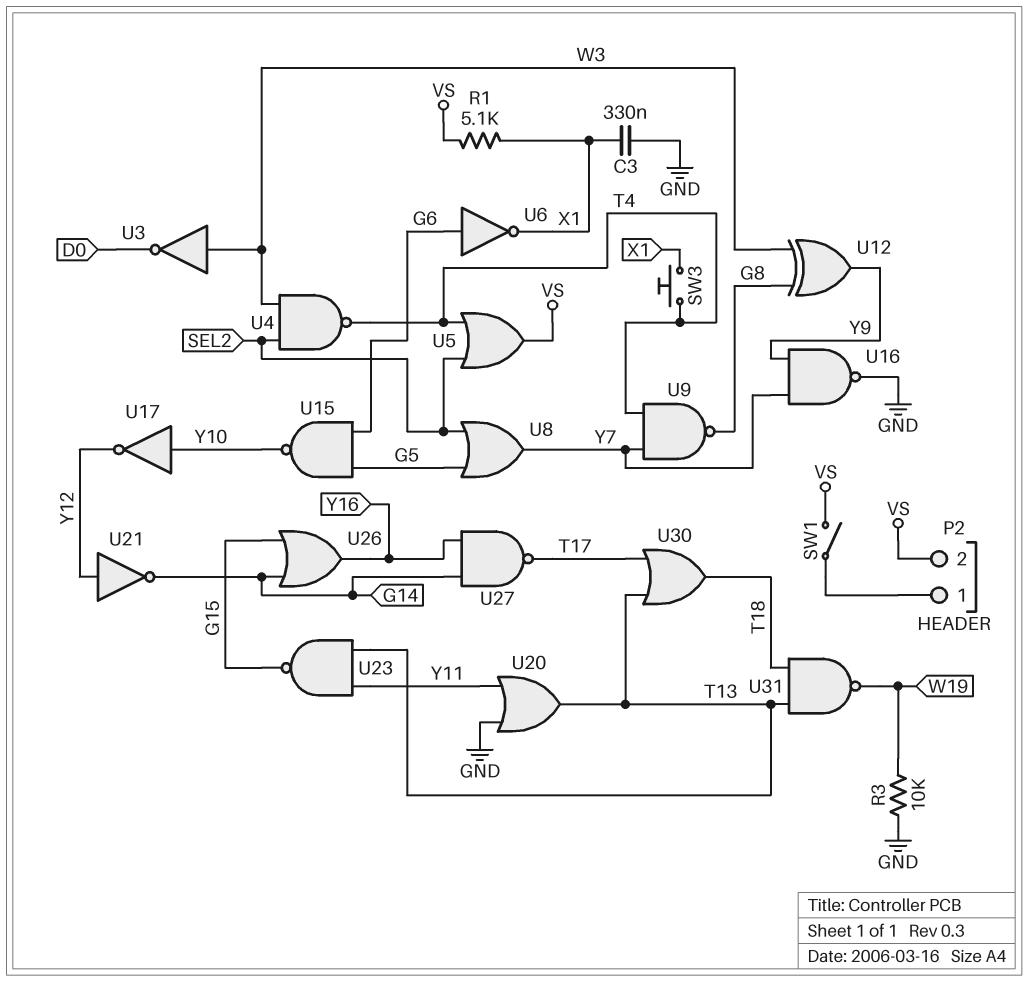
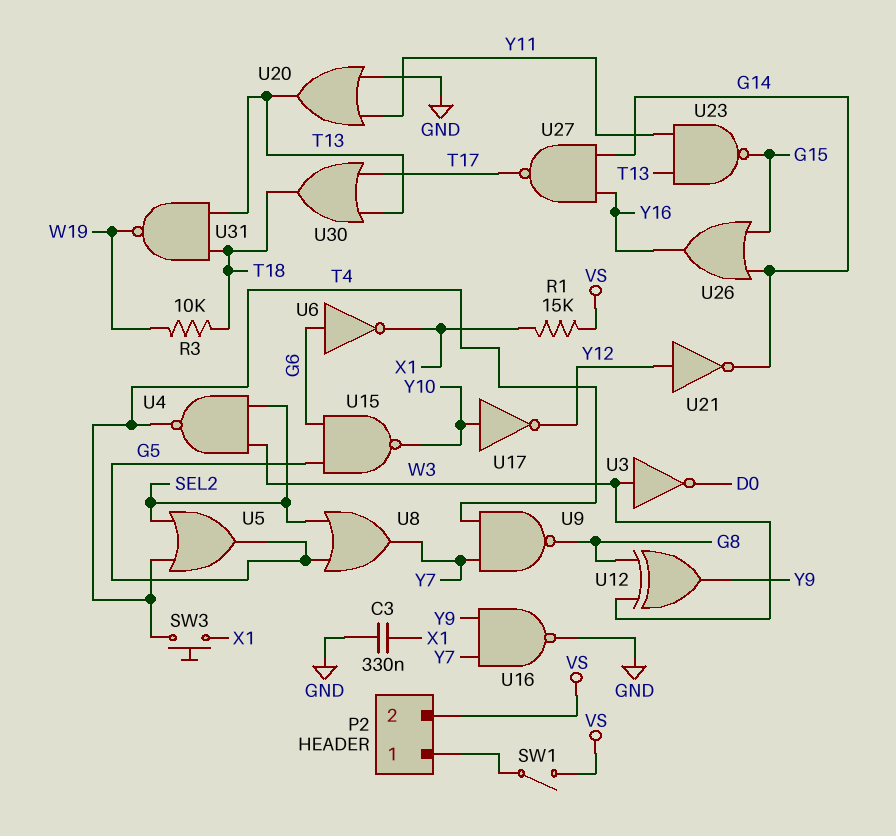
R1: 5.1k (VS, X1) -> 15k (VS, X1)
R3: 10k (GND, W19) -> 10k (T18, W19)
U5: OR (in SEL2, in T4, out VS) -> OR (in SEL2, in T4, out G5)

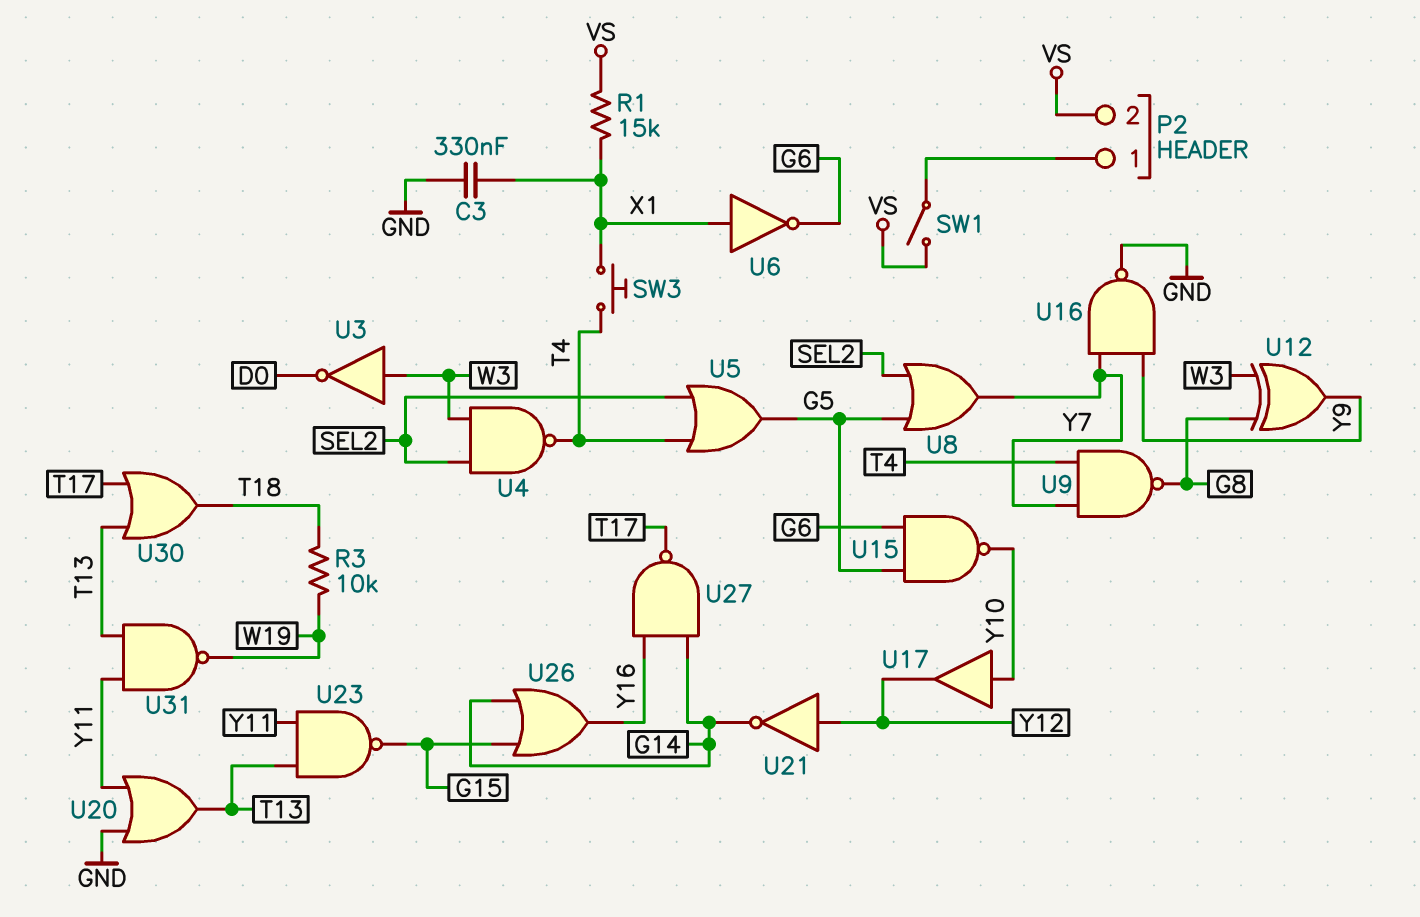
U6: NOT (in G6, out X1) -> NOT (in X1, out G6)
U17: NOT (in Y10, out Y12) -> buffer (in Y10, out Y12)
U31: NAND (in T13, in T18, out W19) -> NAND (in T13, in Y11, out W19)

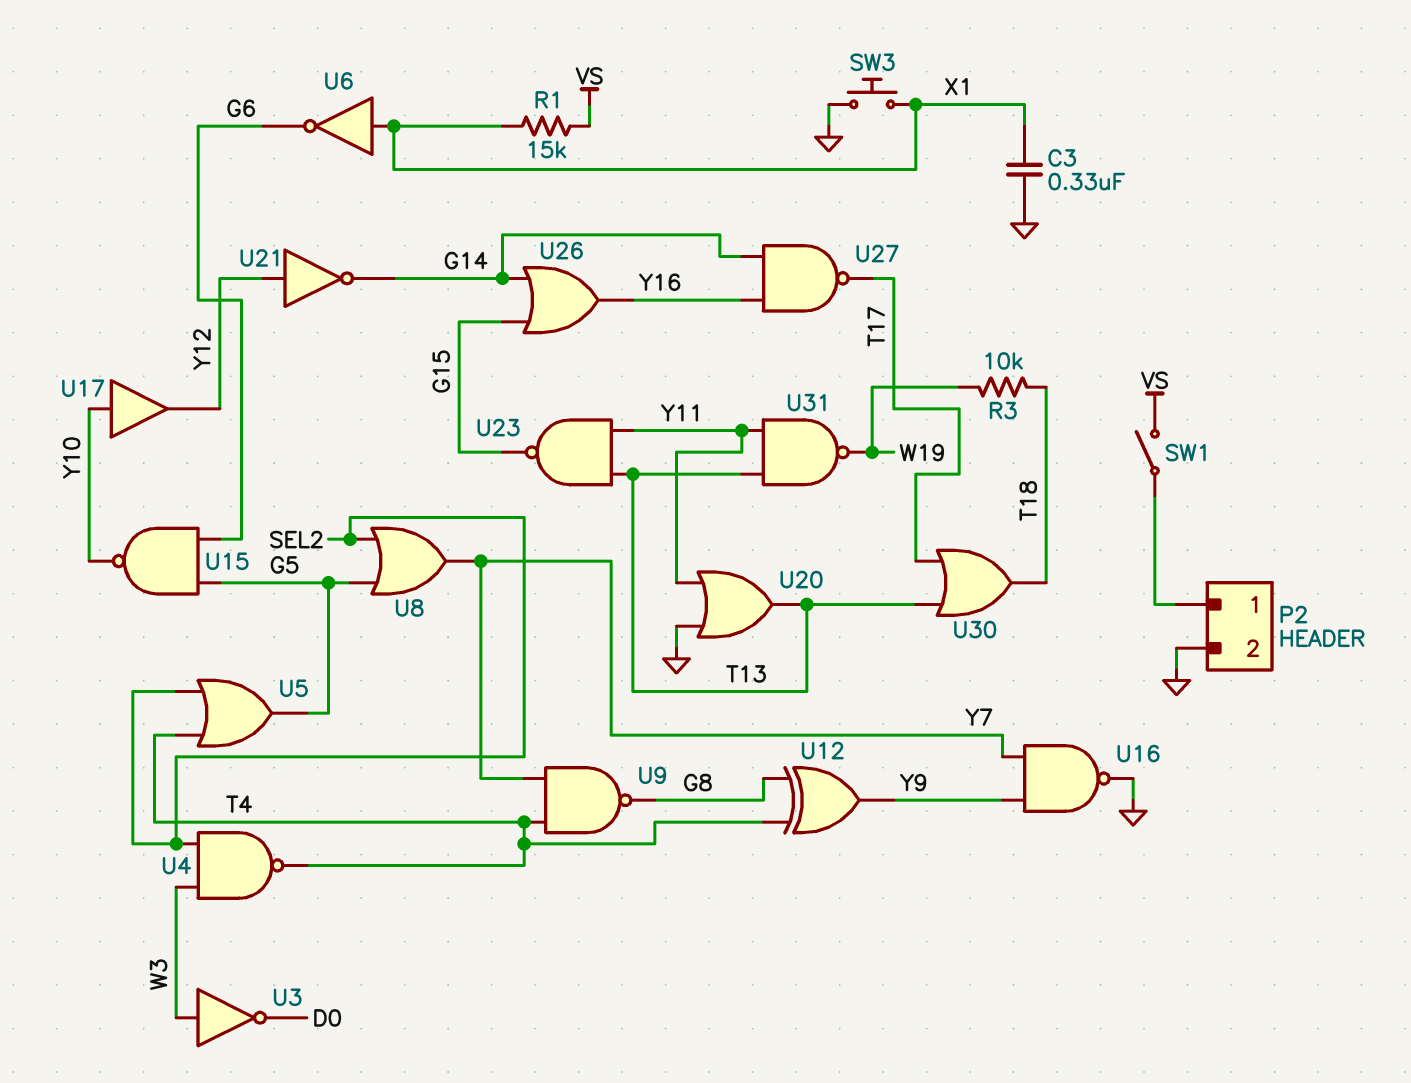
P2 pin 2: VS -> GND
SW3: button (T4, X1) -> button (GND, X1)
U12: XOR (in G8, in W3, out Y9) -> XOR (in G8, in T4, out Y9)

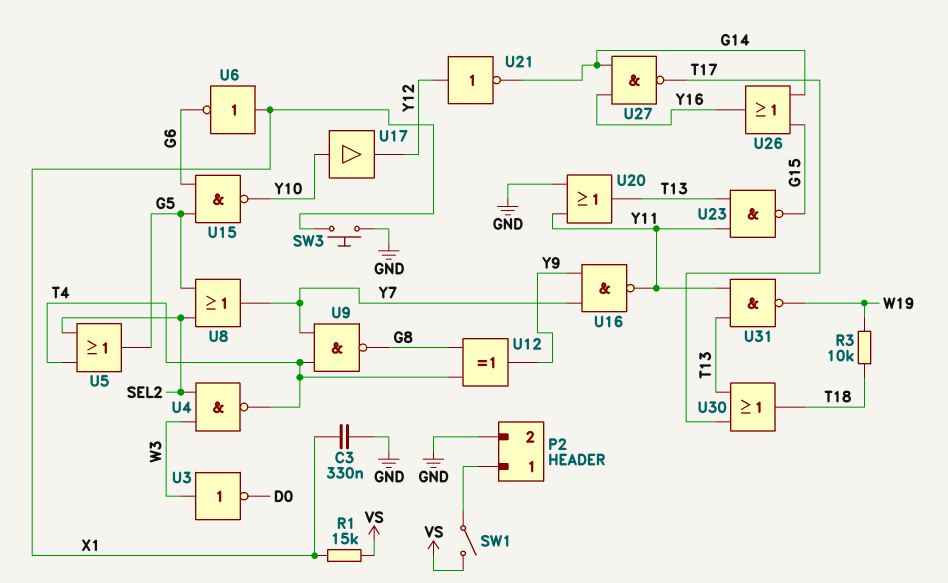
U16: NAND (in Y7, in Y9, out GND) -> NAND (in Y7, in Y9, out Y11)

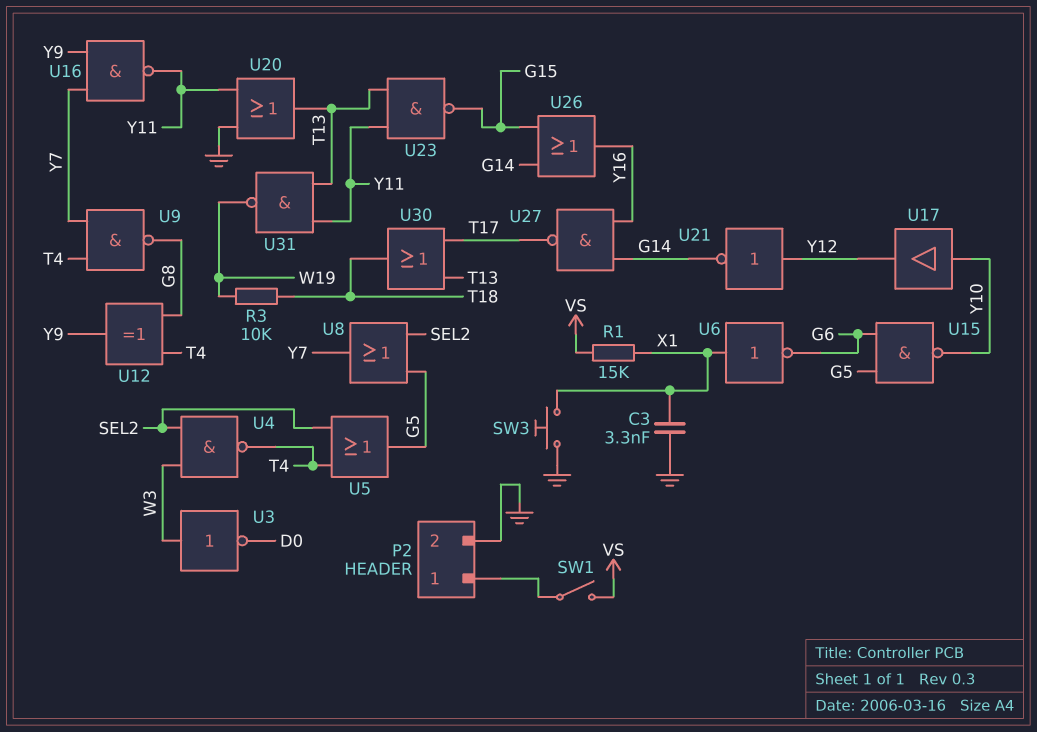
C3: 330nF (GND, X1) -> 3.3nF (GND, X1)

